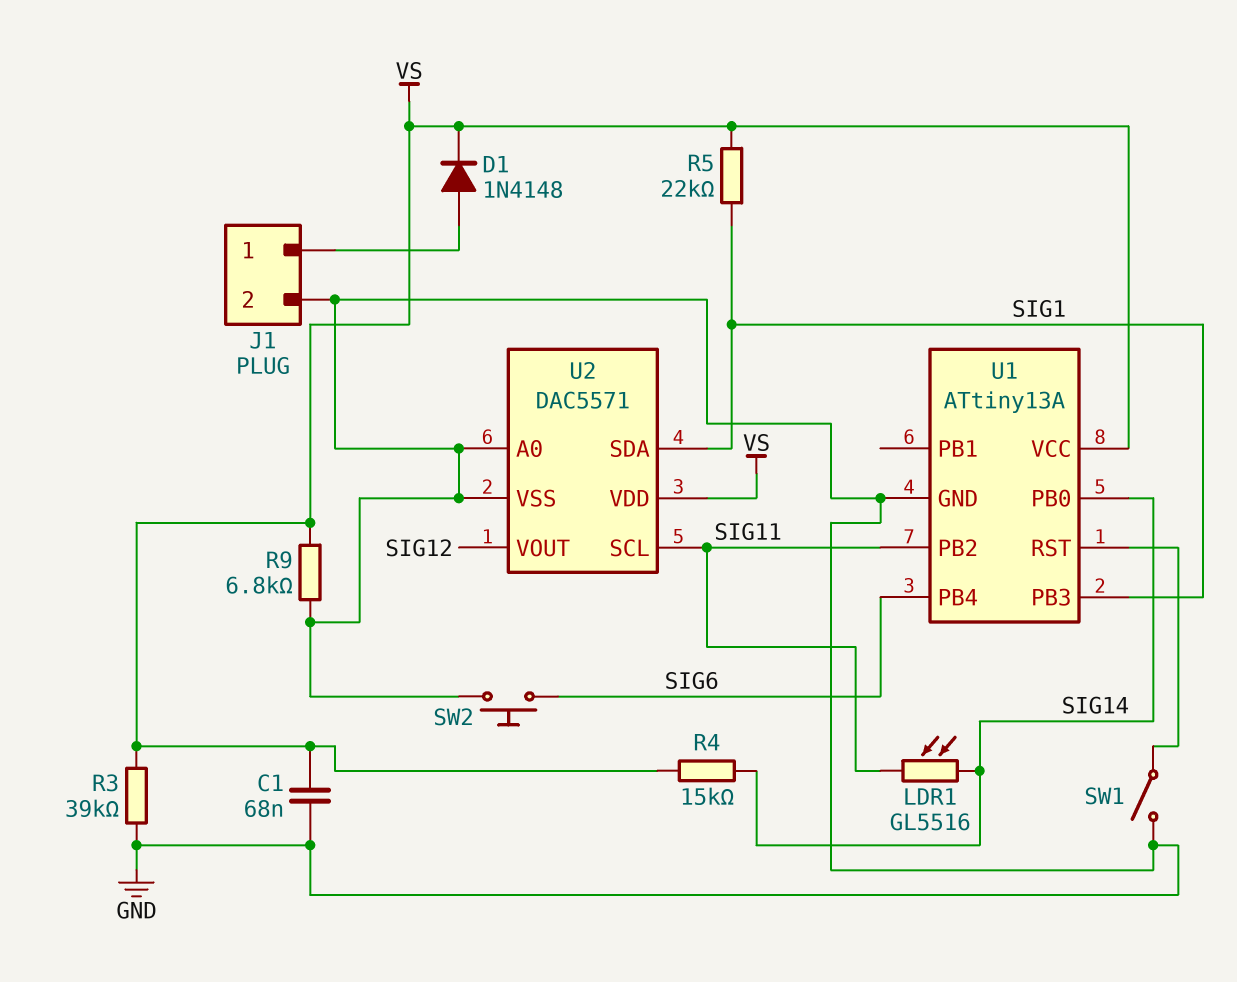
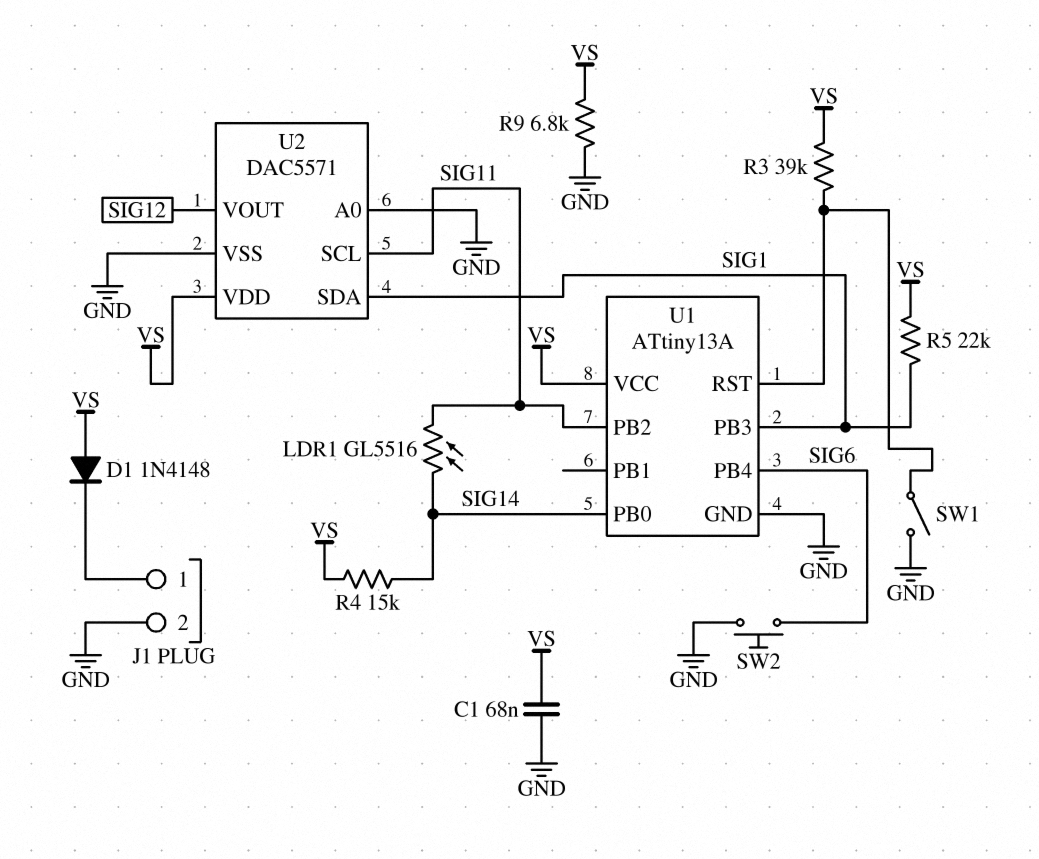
D1: diode 1N4148 (A J1/1, K VS) -> diode 1N4148 (A VS, K J1/1)
R3: 39k (GND, VS) -> 39k (U1/RST, VS)

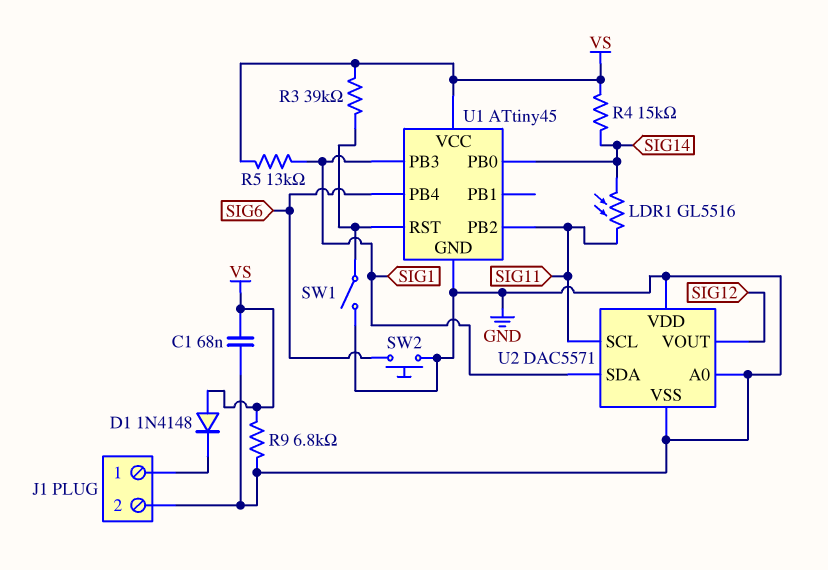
R5: 22k (SIG1, VS) -> 13k (SIG1, VS)
U1: ATtiny13A -> ATtiny45
U2 pin VDD: VS -> GND

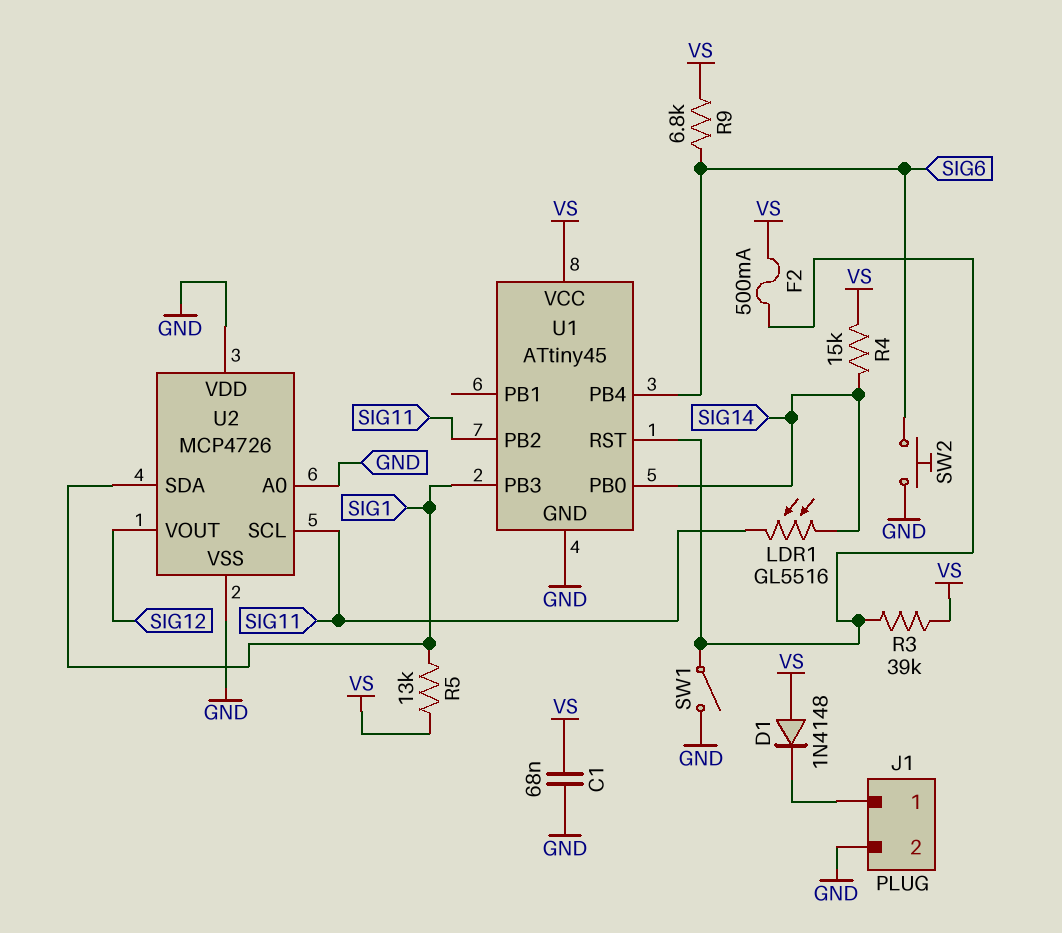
F2: none -> 500mA (U1/RST, VS)
R9: 6.8k (GND, VS) -> 6.8k (SIG6, VS)
U2: DAC5571 -> MCP4726

